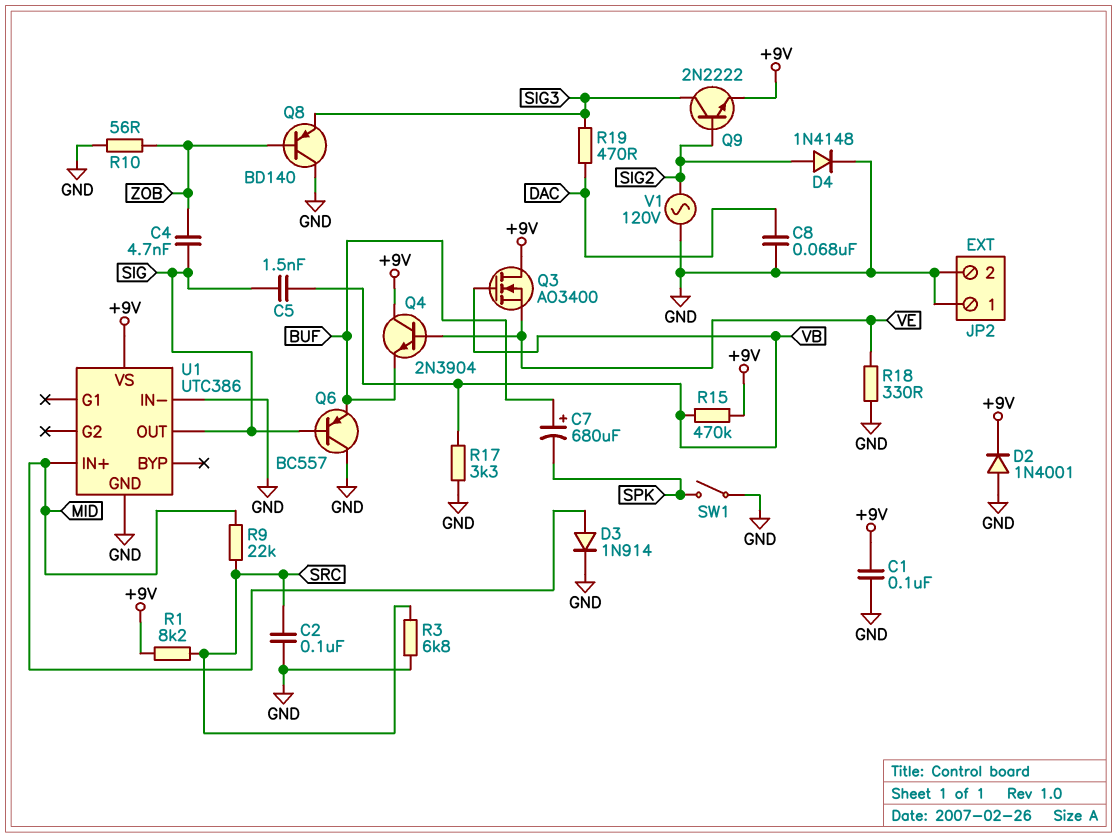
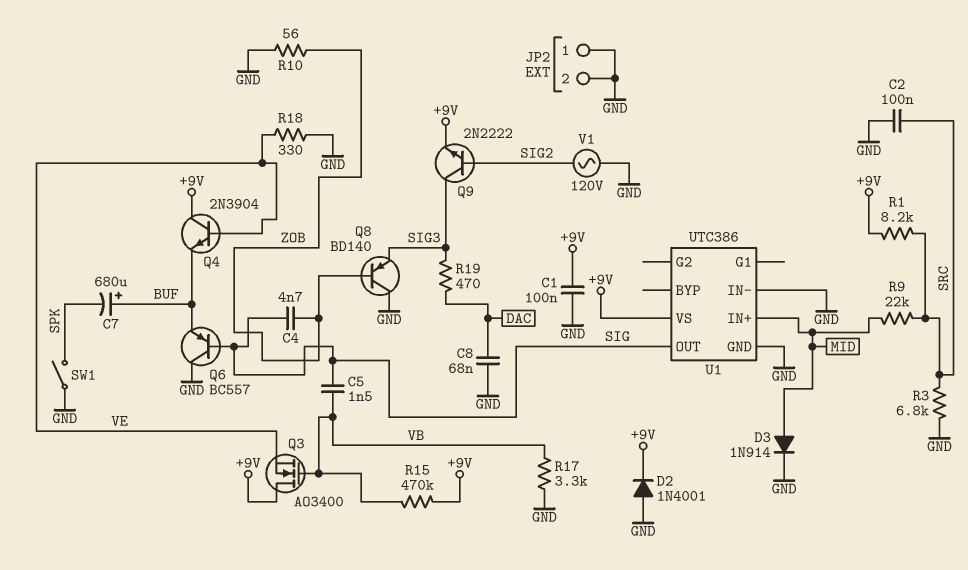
D4: diode 1N4148 (A SIG2, K GND) -> none

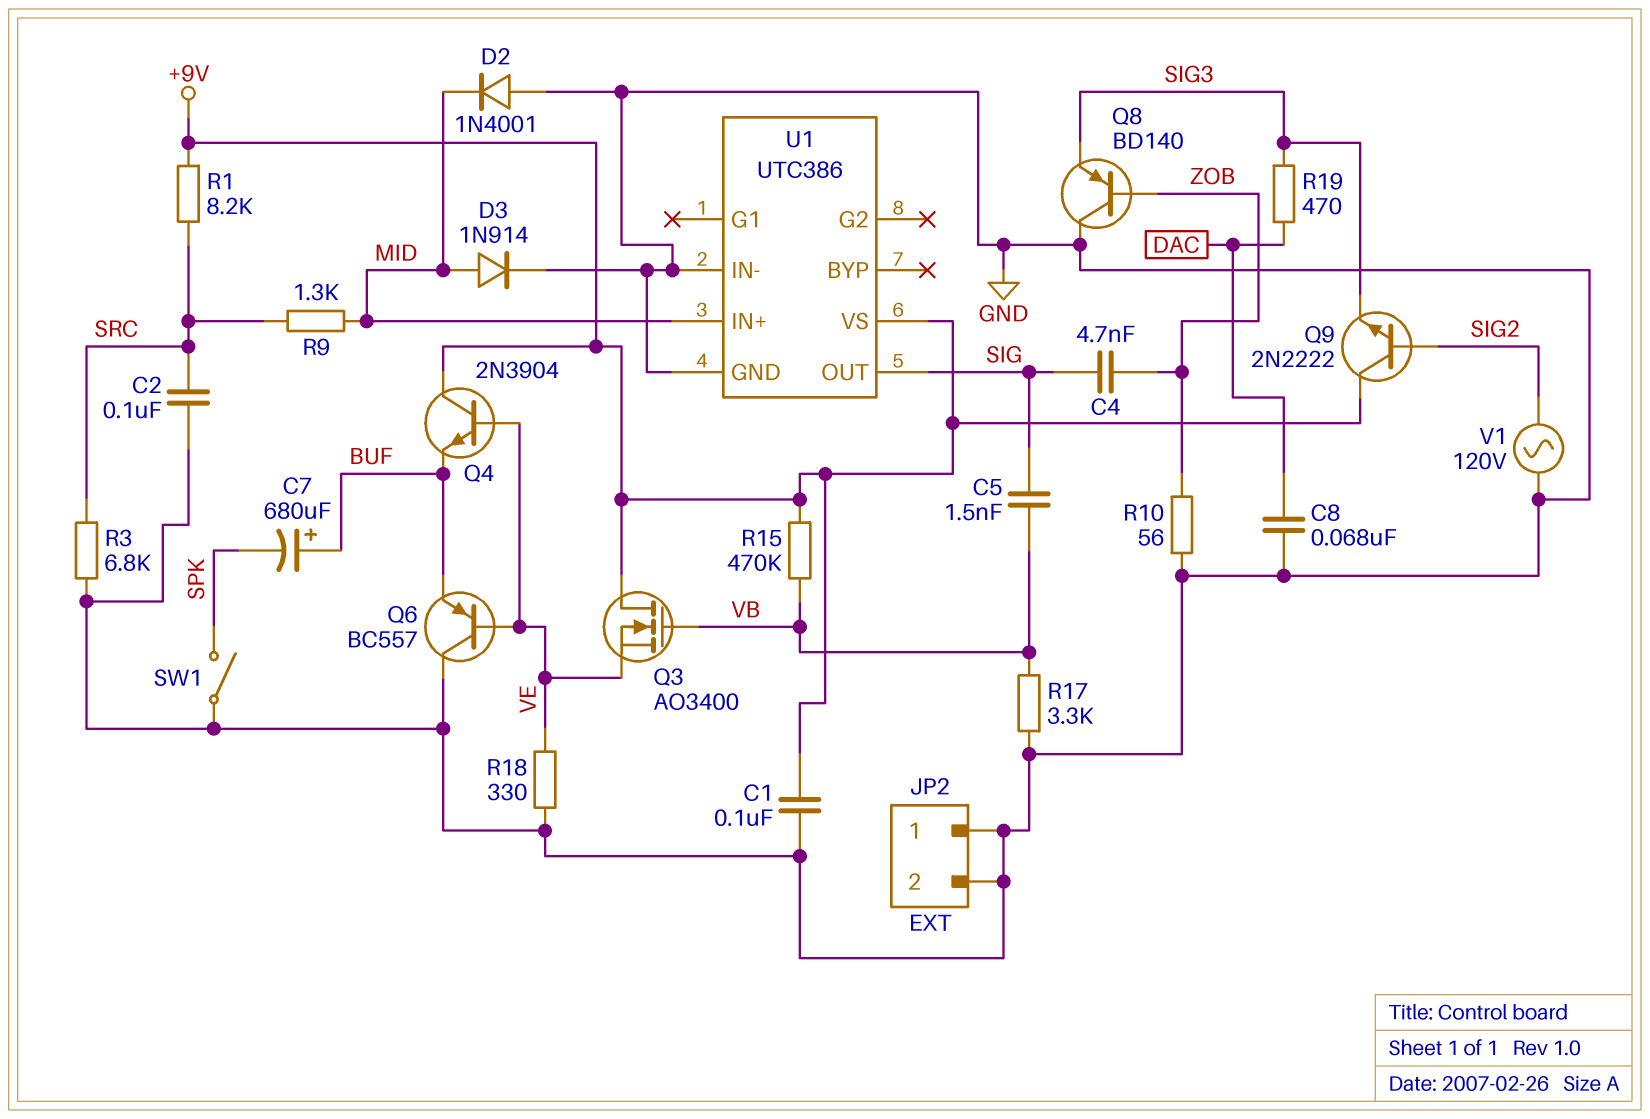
D2: diode 1N4001 (A GND, K +9V) -> diode 1N4001 (A GND, K MID)
Q6: PNP BC557 (B SIG, C GND, E BUF) -> PNP BC557 (B VE, C GND, E BUF)
Q9: NPN 2N2222 (B SIG2, C SIG3, E +9V) -> NPN 2N2222 (B SIG2, C +9V, E SIG3)
R9: 22k (MID, SRC) -> 1.3k (MID, SRC)

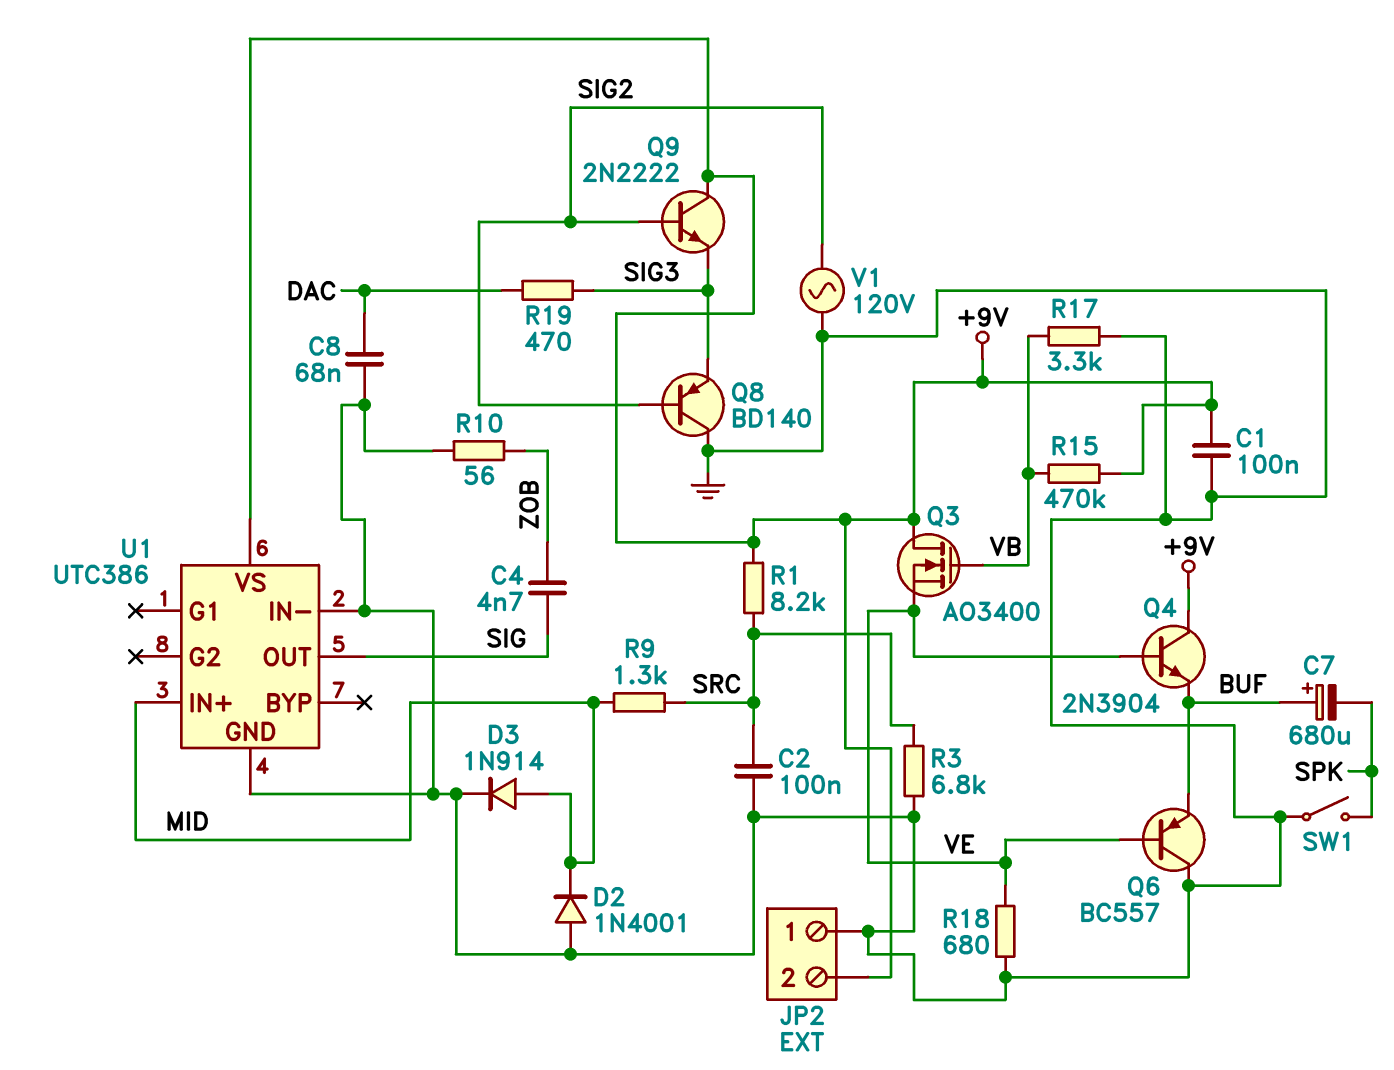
C5: 1.5nF (SIG, VB) -> none
JP2 pin 2: GND -> +9V
Q8: PNP BD140 (B ZOB, C GND, E SIG3) -> PNP BD140 (B SIG2, C GND, E SIG3)
R18: 330 (GND, VE) -> 680 (GND, VE)

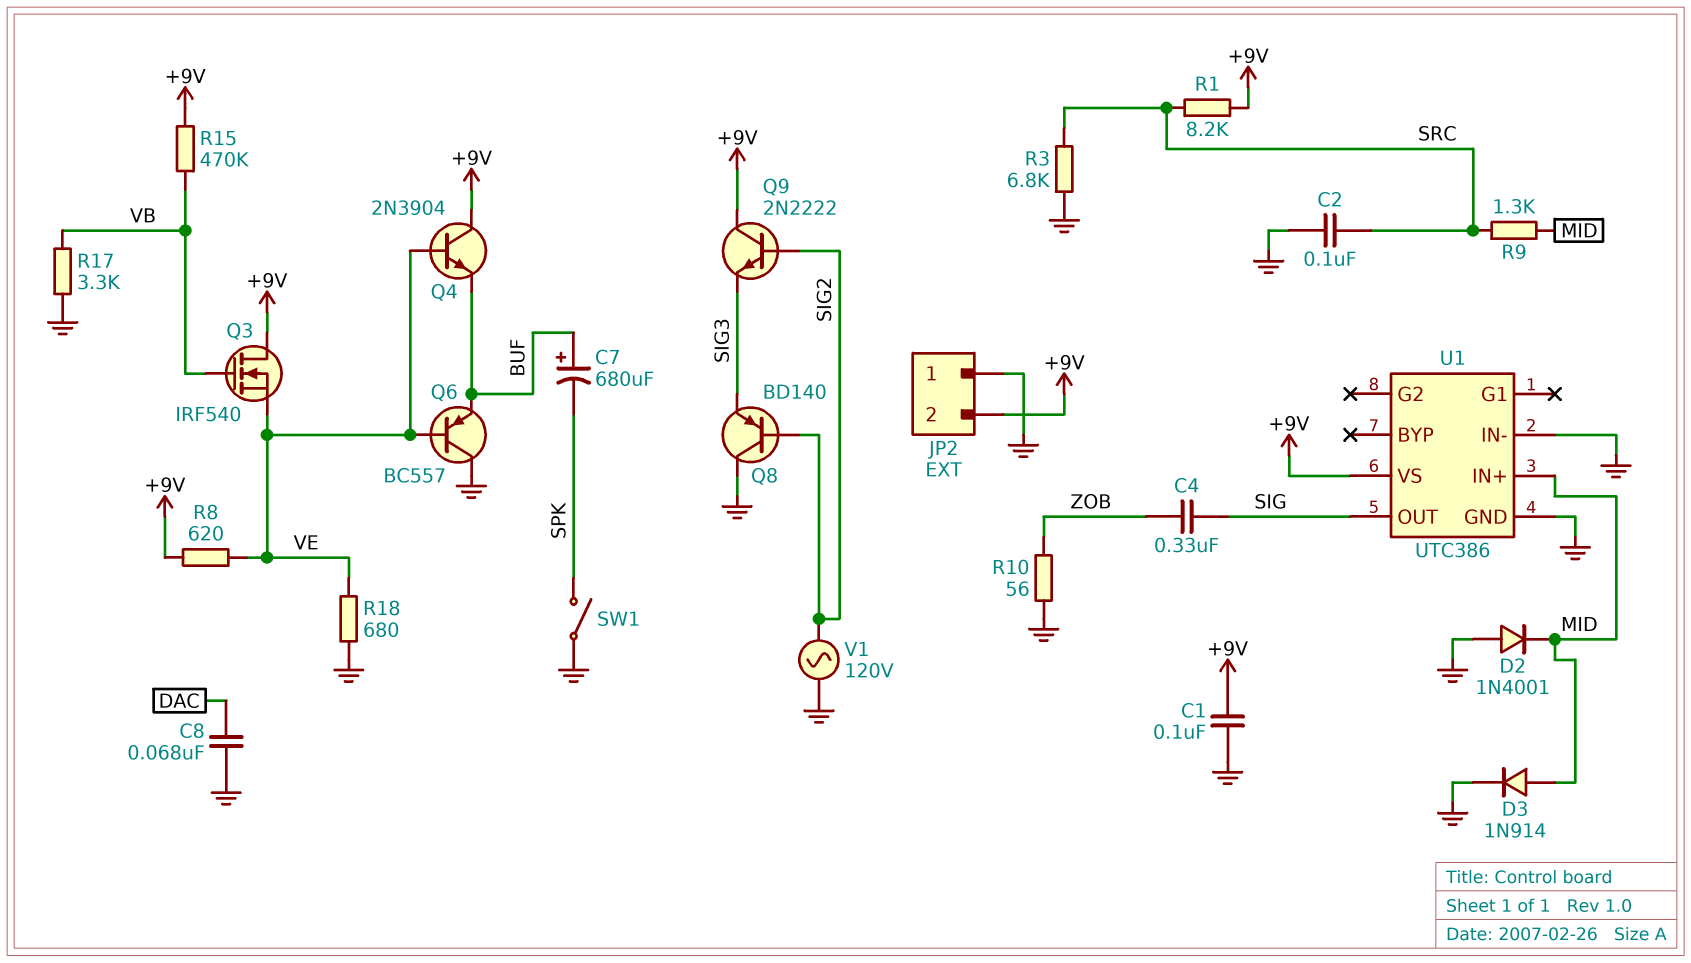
C4: 4.7nF (SIG, ZOB) -> 330nF (SIG, ZOB)
Q3: NMOS AO3400 (G VB, D +9V, S VE) -> NMOS IRF540 (G VB, D +9V, S VE)
R8: none -> 620 (+9V, VE)
R19: 470 (DAC, SIG3) -> none

